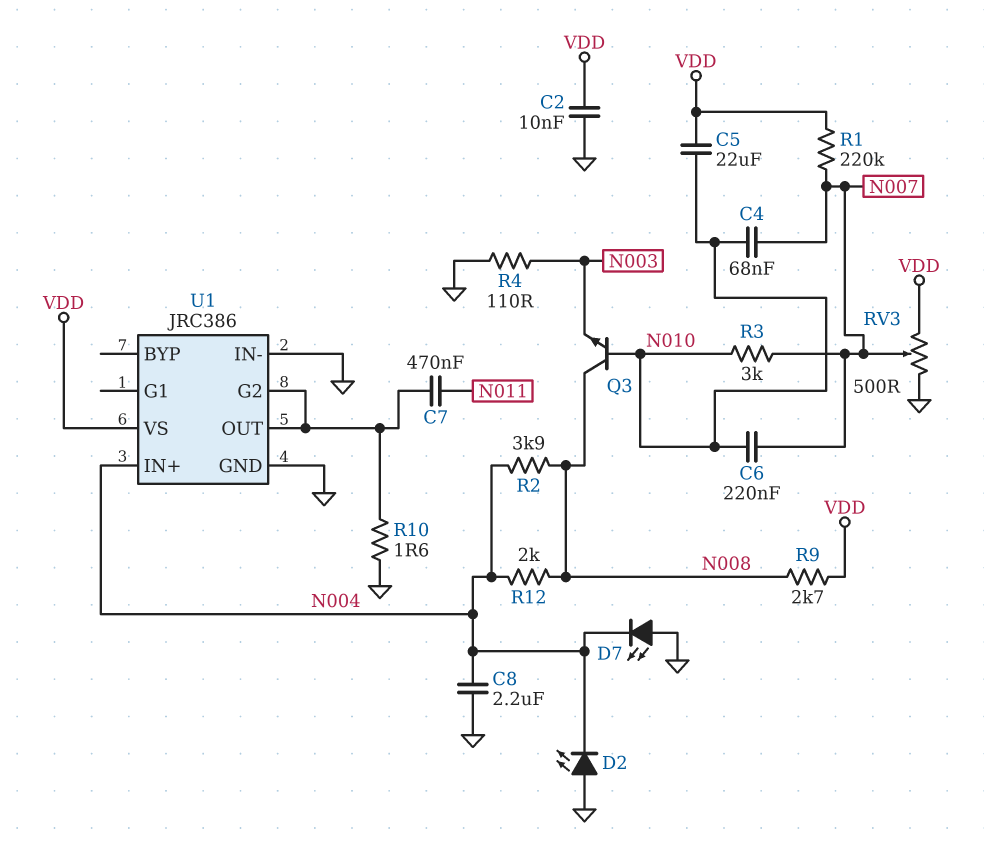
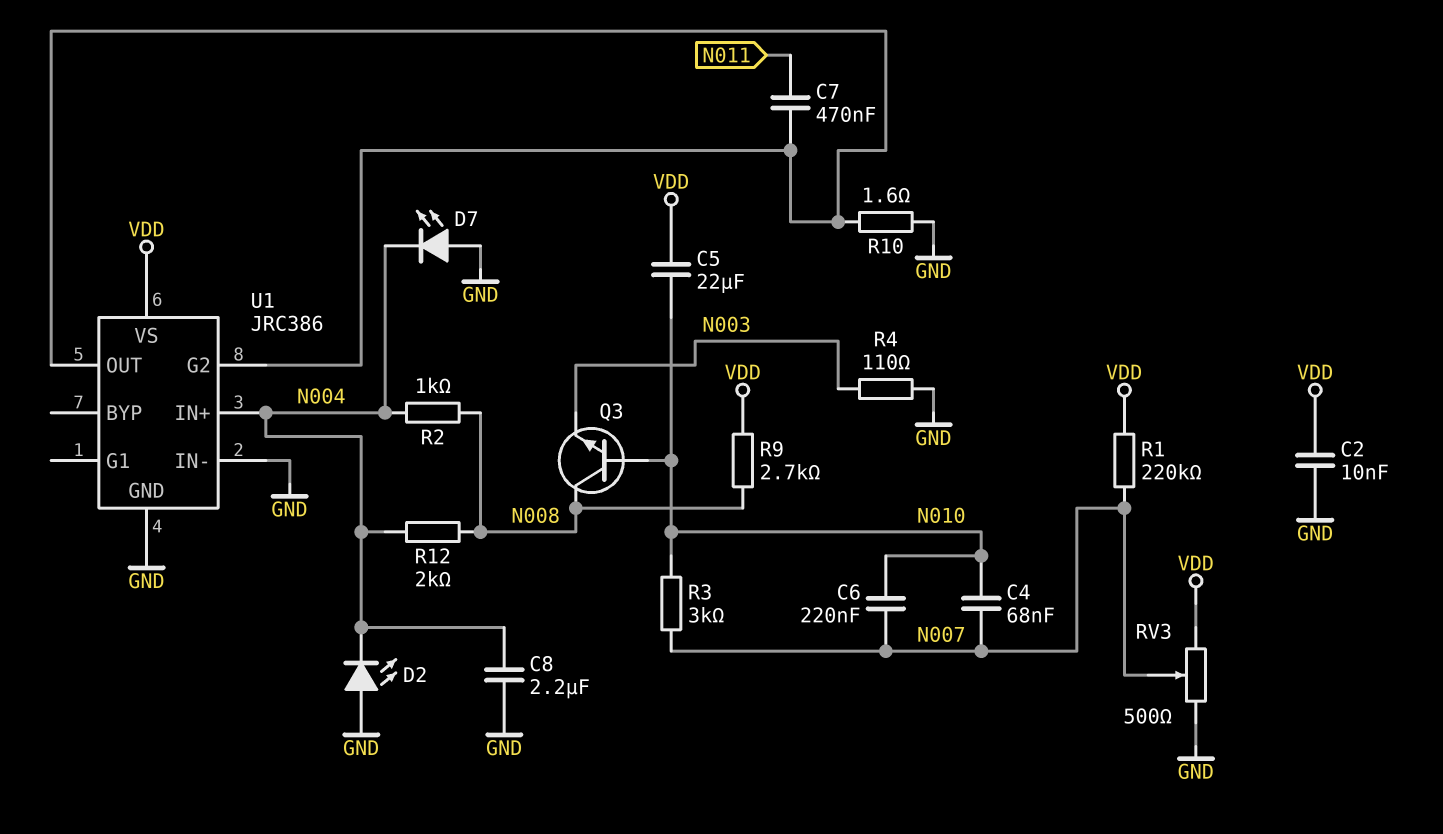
R2: 3.9k (N004, N008) -> 1k (N004, N008)

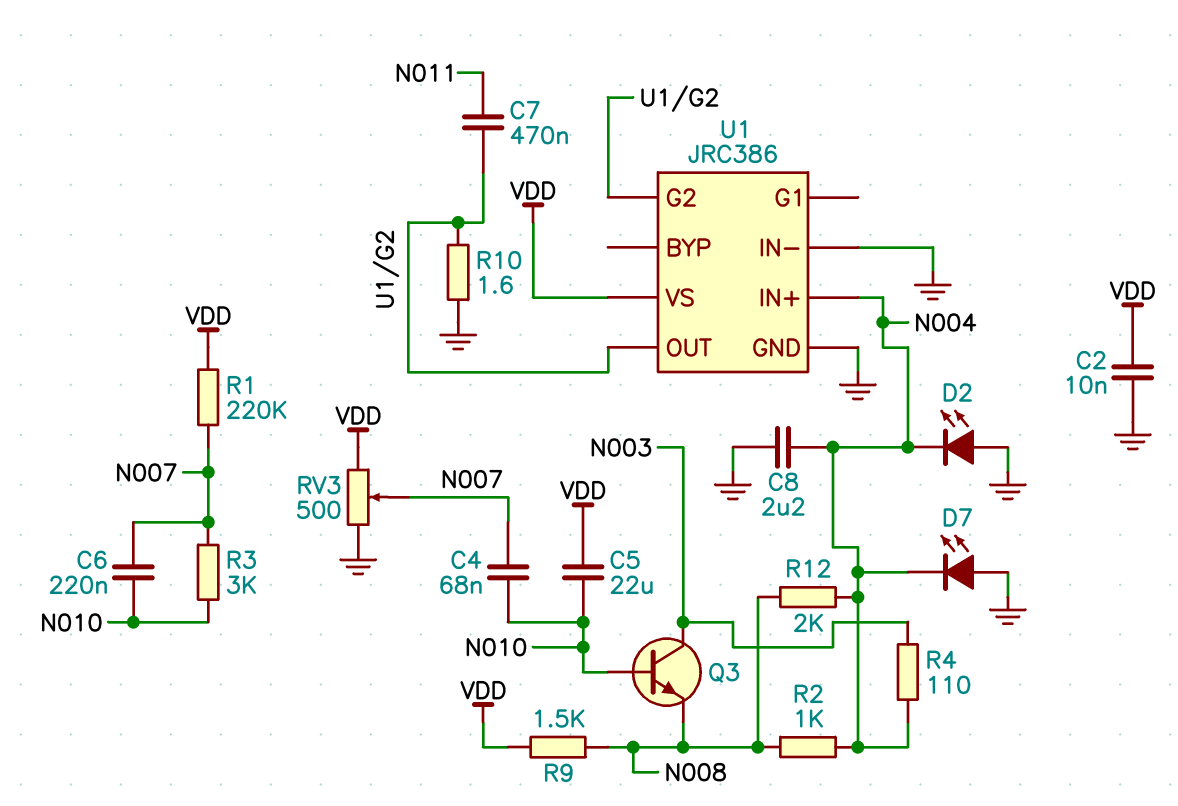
Q3: NPN (B N010, C N008, E N003) -> NPN (B N010, C N003, E N008)
R4: 110 (GND, N003) -> 110 (N003, N004)
R9: 2.7k (N008, VDD) -> 1.5k (N008, VDD)

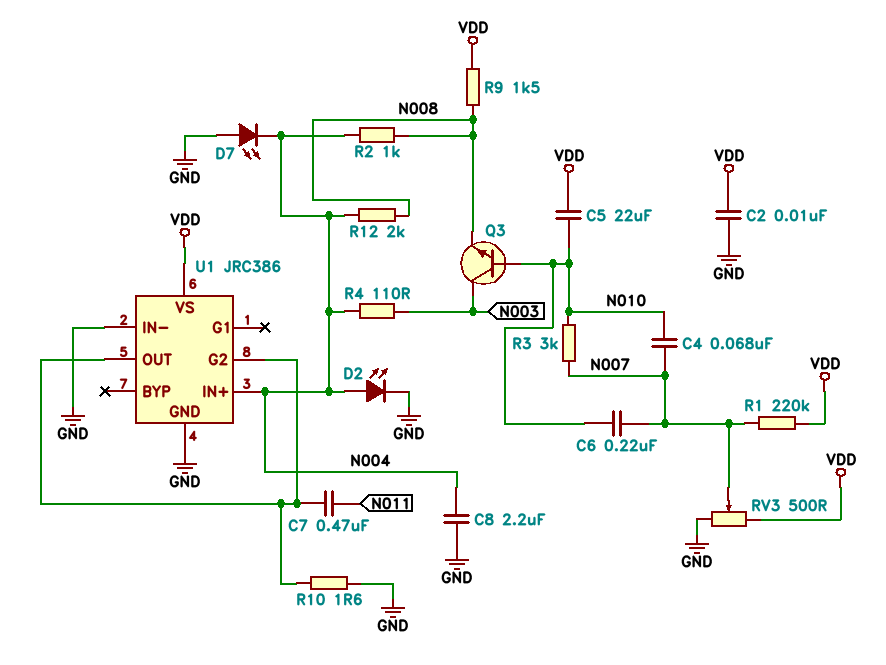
D2: LED (A GND, K N004) -> LED (A N004, K GND)

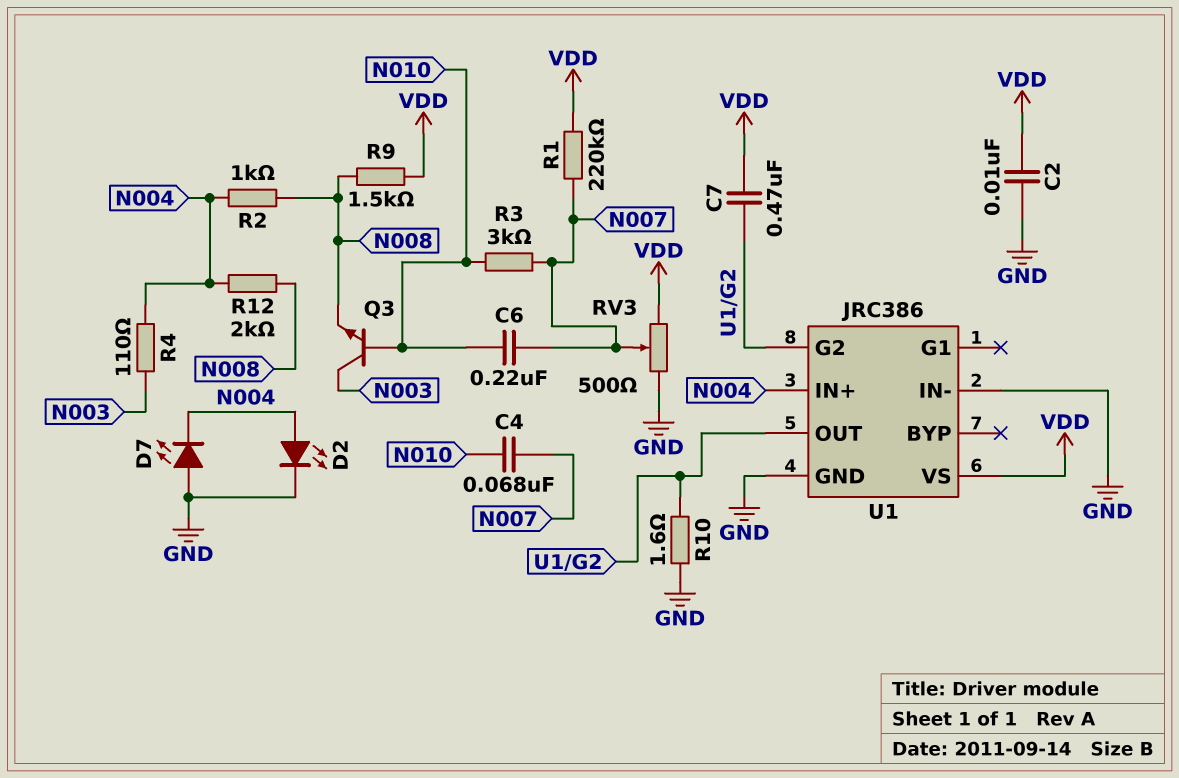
C5: 22uF (N010, VDD) -> none
C7: 470nF (N011, U1/G2) -> 470nF (U1/G2, VDD)
C8: 2.2uF (GND, N004) -> none

